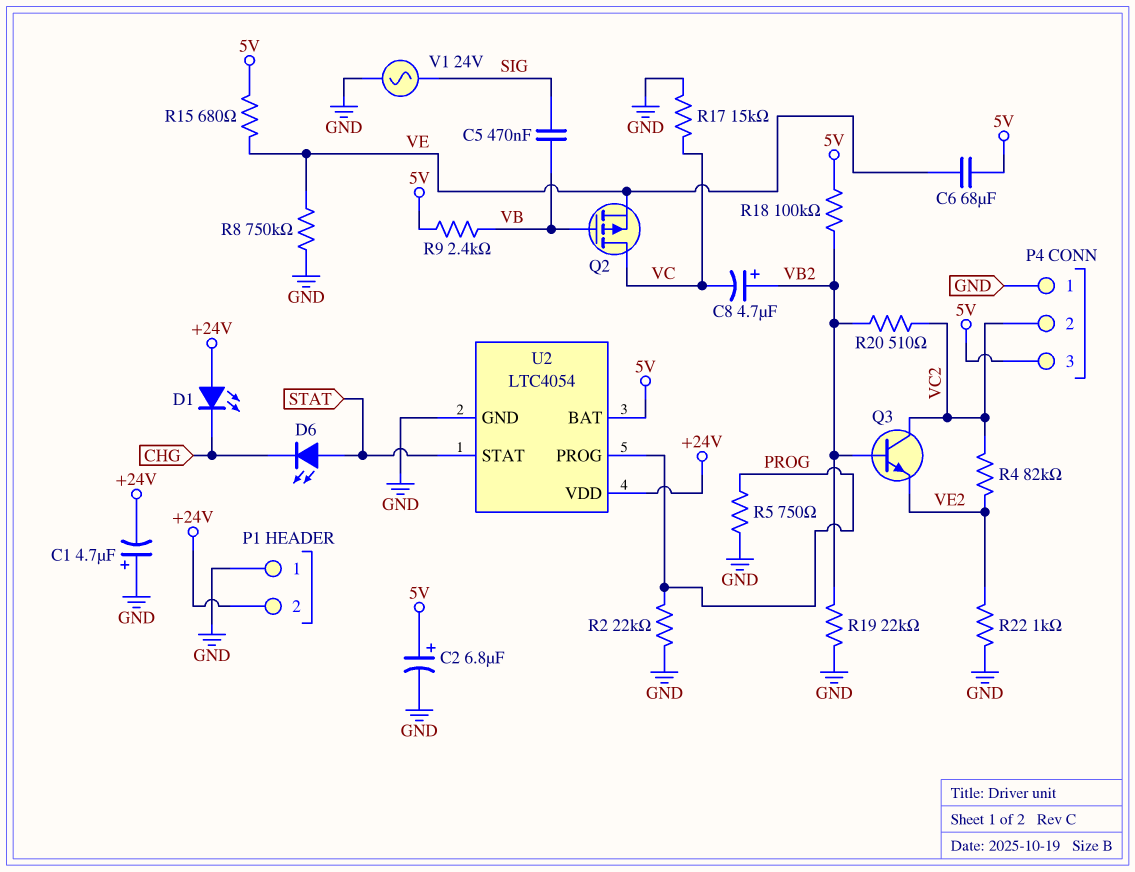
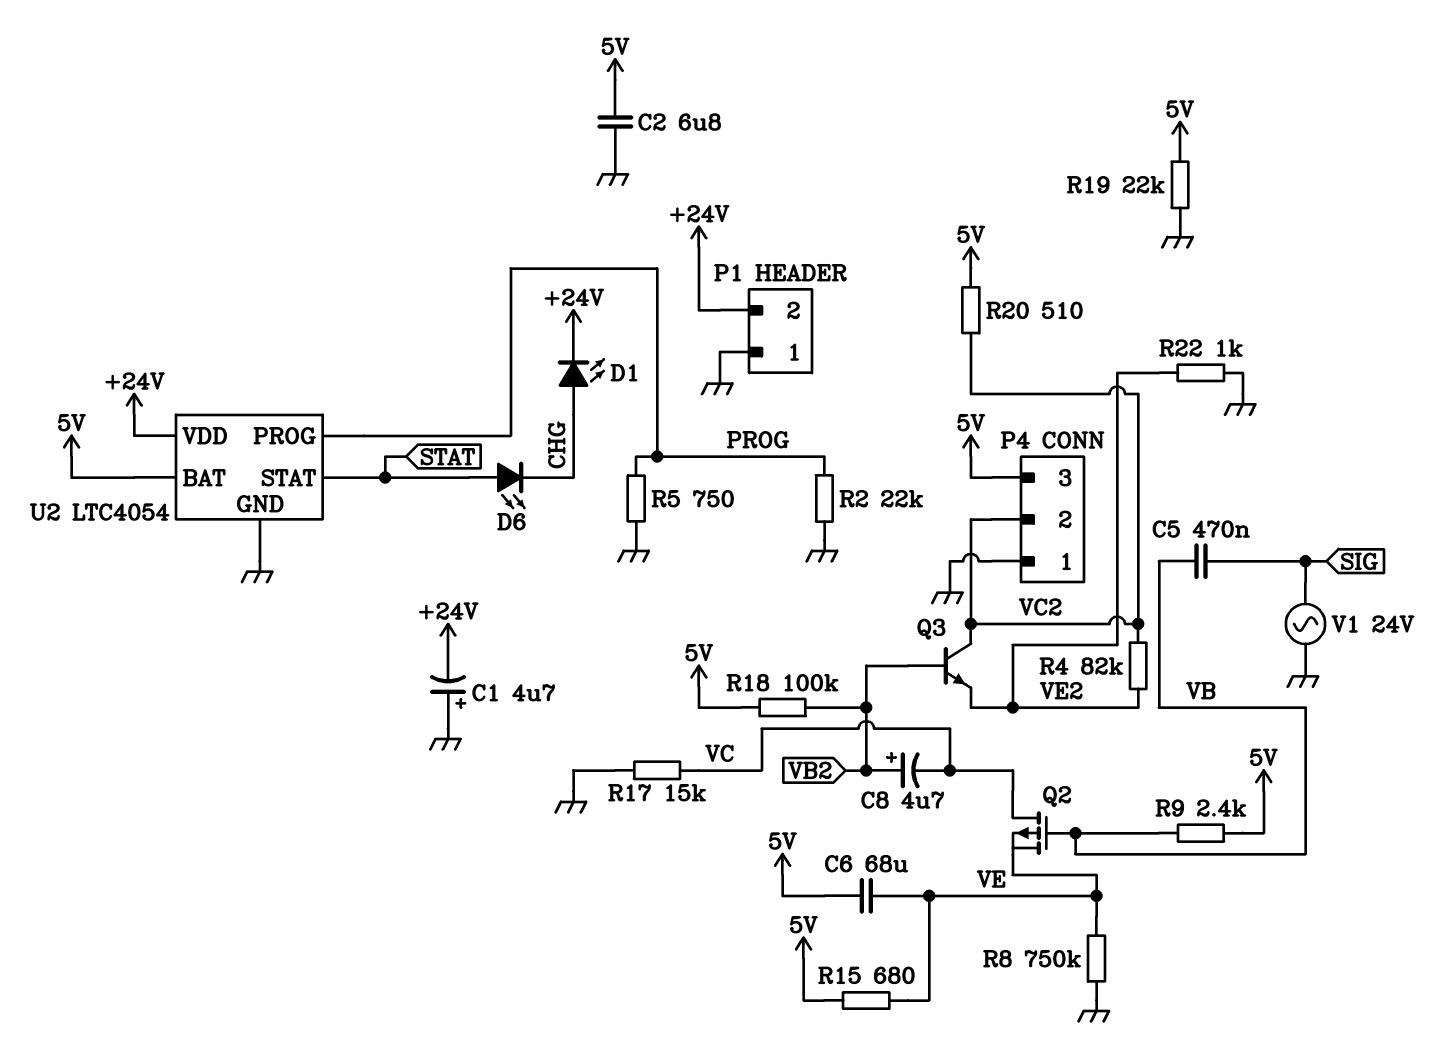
C2: 6.8uF (plus 5V, minus GND) -> 6.8uF (5V, GND)
D1: LED (A +24V, K CHG) -> LED (A CHG, K +24V)
R19: 22k (GND, VB2) -> 22k (5V, GND)
R20: 510 (VB2, VC2) -> 510 (5V, VC2)

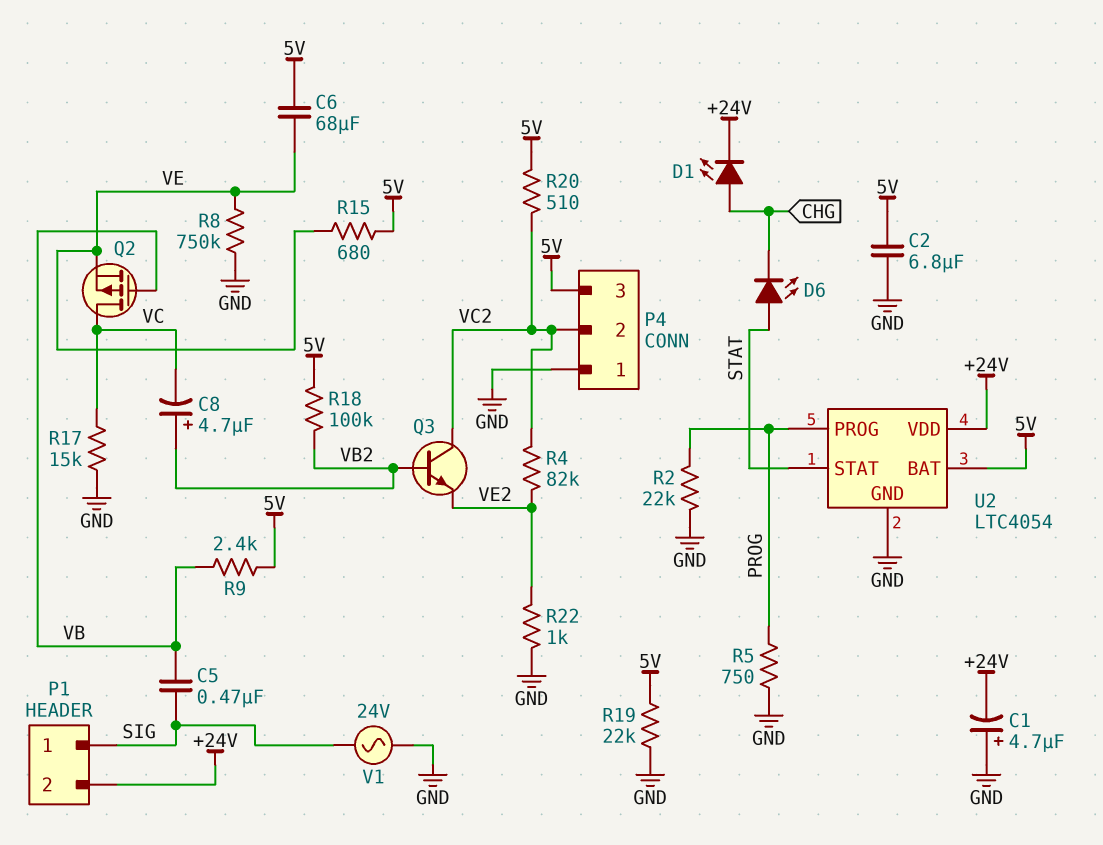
P1 pin 1: GND -> SIG

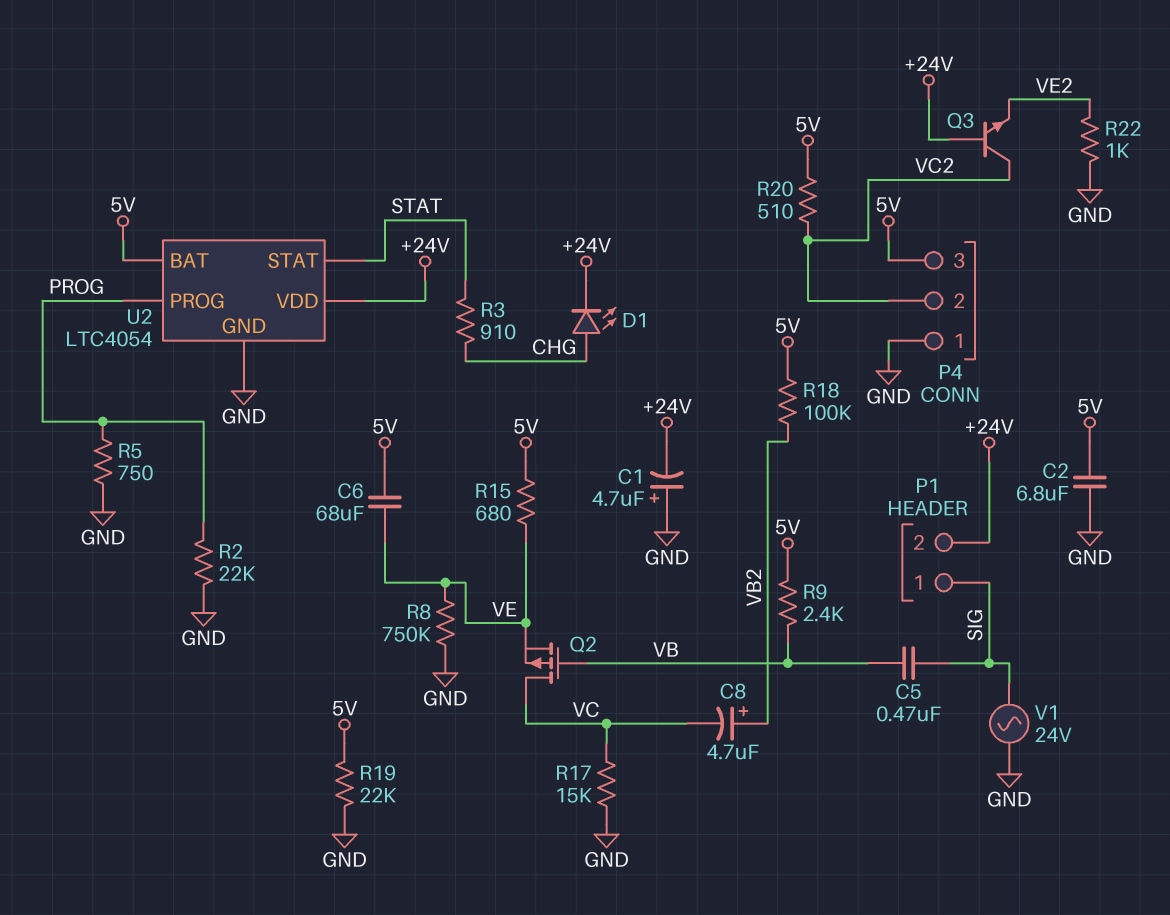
D6: LED (A STAT, K CHG) -> none
Q3: NPN (B VB2, C VC2, E VE2) -> NPN (B +24V, C VC2, E VE2)
R3: none -> 910 (CHG, STAT)
R4: 82k (VC2, VE2) -> none

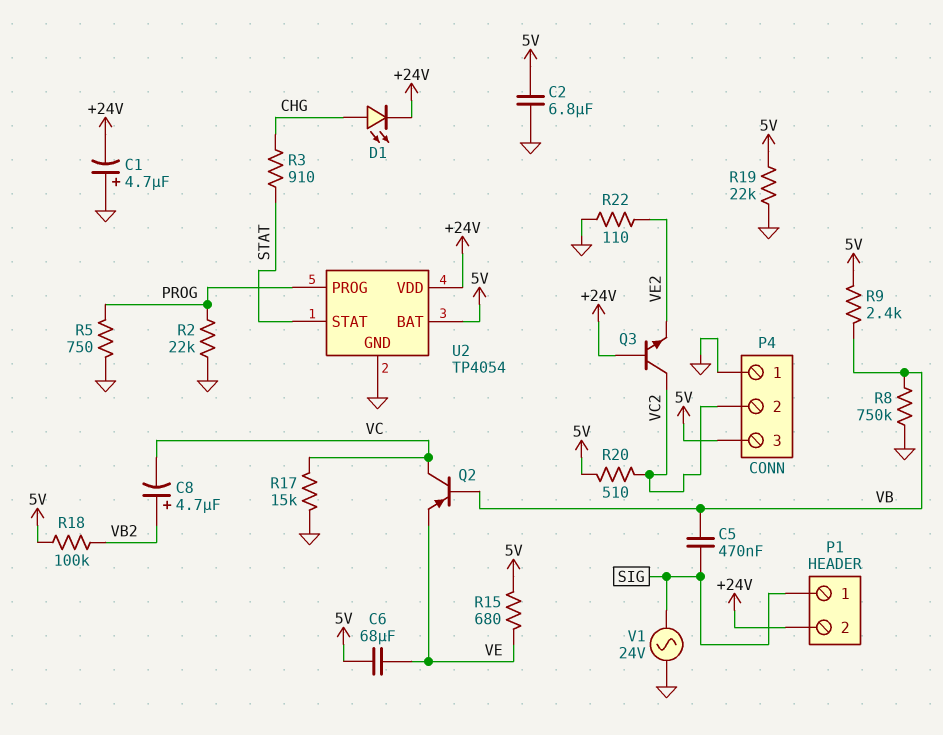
Q2: PMOS (G VB, D VC, S VE) -> PNP (B VB, C VC, E VE)
R8: 750k (GND, VE) -> 750k (GND, VB)
R22: 1k (GND, VE2) -> 110 (GND, VE2)
U2: LTC4054 -> TP4054

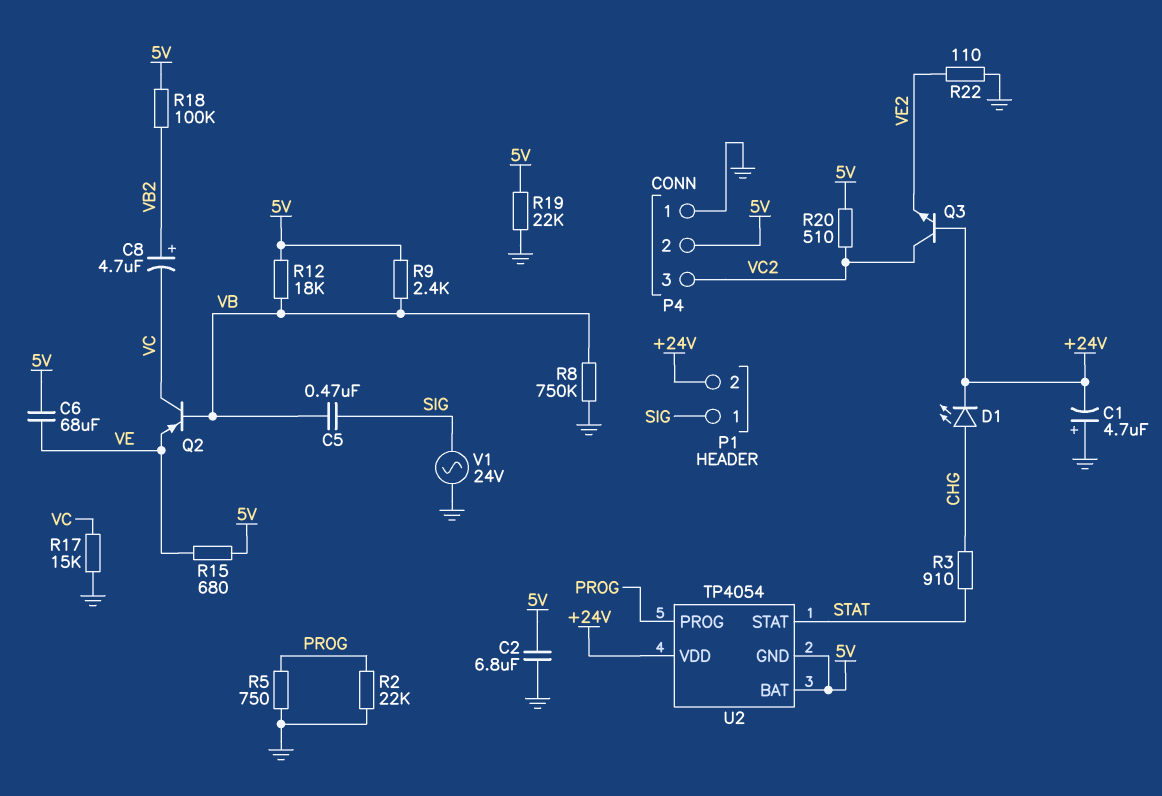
P4 pin 2: VC2 -> 5V
P4 pin 3: 5V -> VC2
R12: none -> 18k (5V, VB)
U2 pin GND: GND -> 5V

